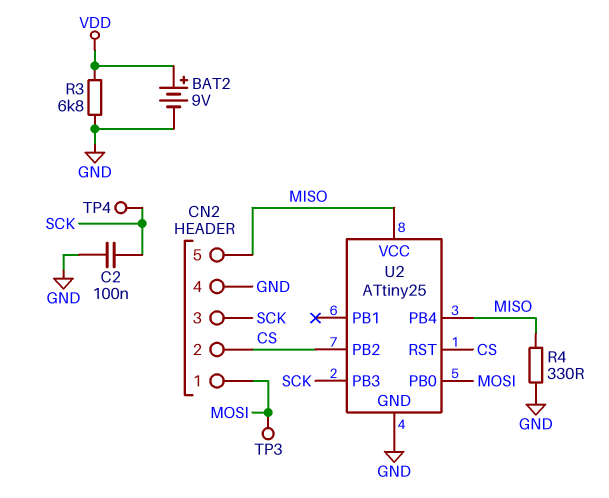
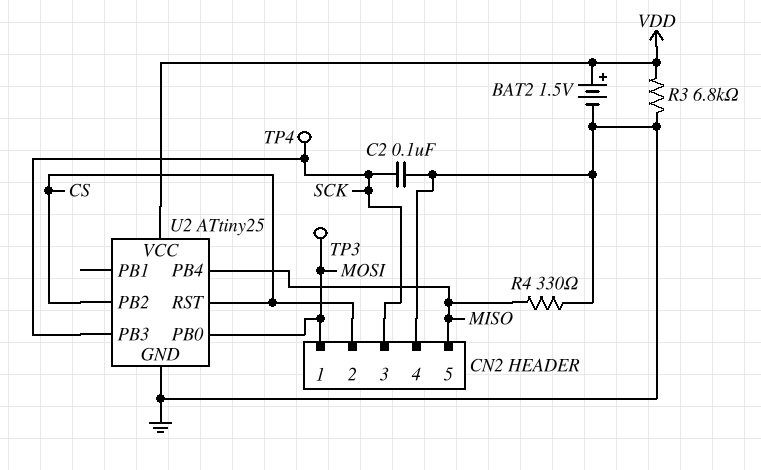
BAT2: 9V (plus VDD, minus GND) -> 1.5V (plus VDD, minus GND)
U2 pin VCC: MISO -> VDD

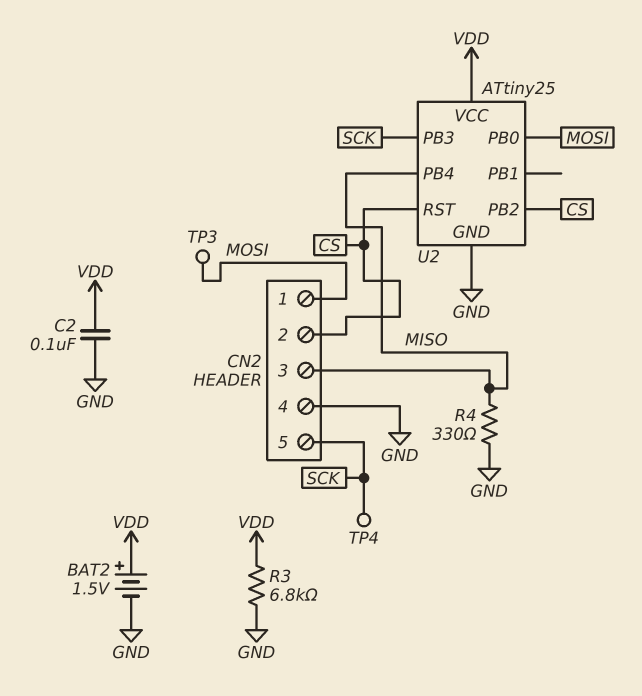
C2: 100nF (GND, SCK) -> 100nF (GND, VDD)
CN2 pin 3: SCK -> MISO
CN2 pin 5: MISO -> SCK

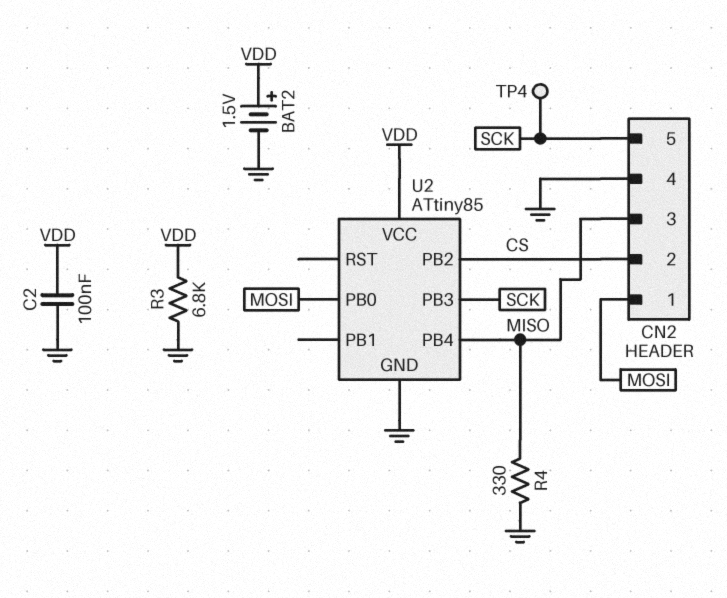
TP3: test point (MOSI) -> none
U2: ATtiny25 -> ATtiny85
U2 pin RST: CS -> none

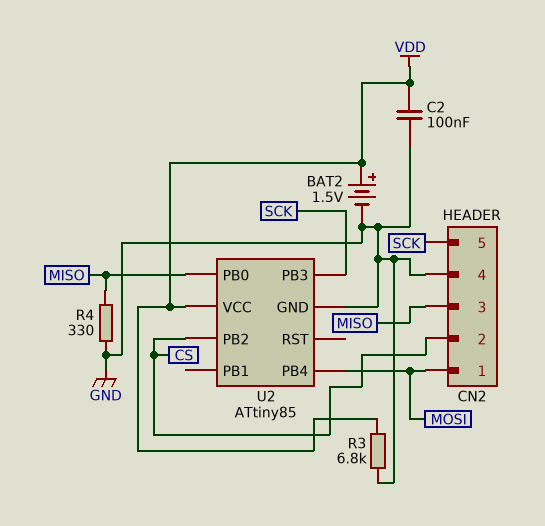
TP4: test point (SCK) -> none
U2 pin PB0: MOSI -> MISO
U2 pin PB4: MISO -> MOSI

